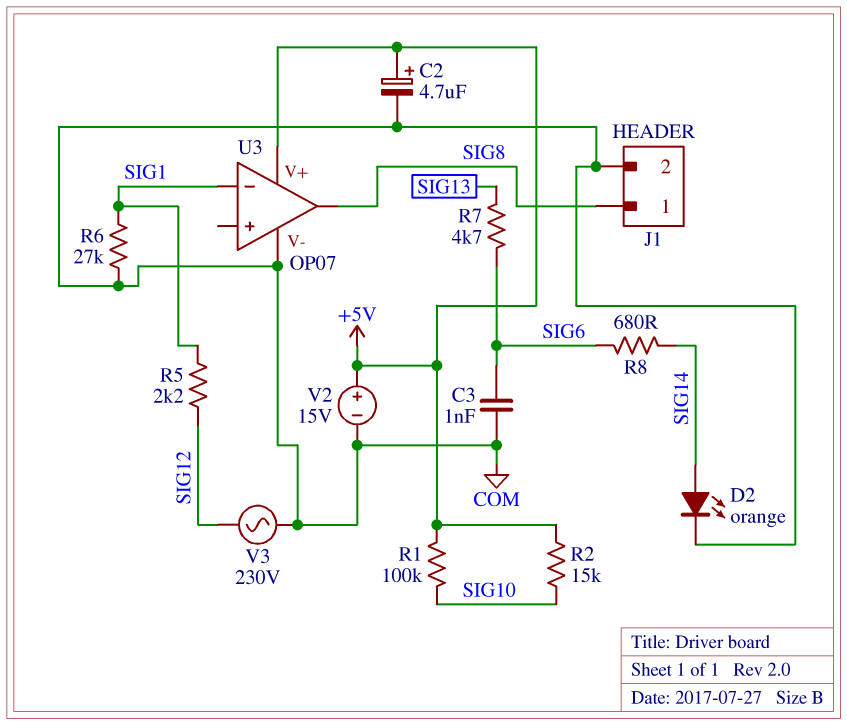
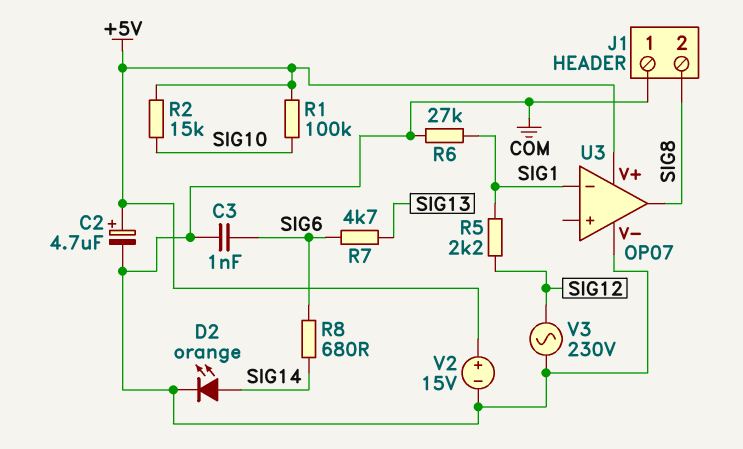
J1 pin 1: SIG8 -> COM
J1 pin 2: COM -> SIG8

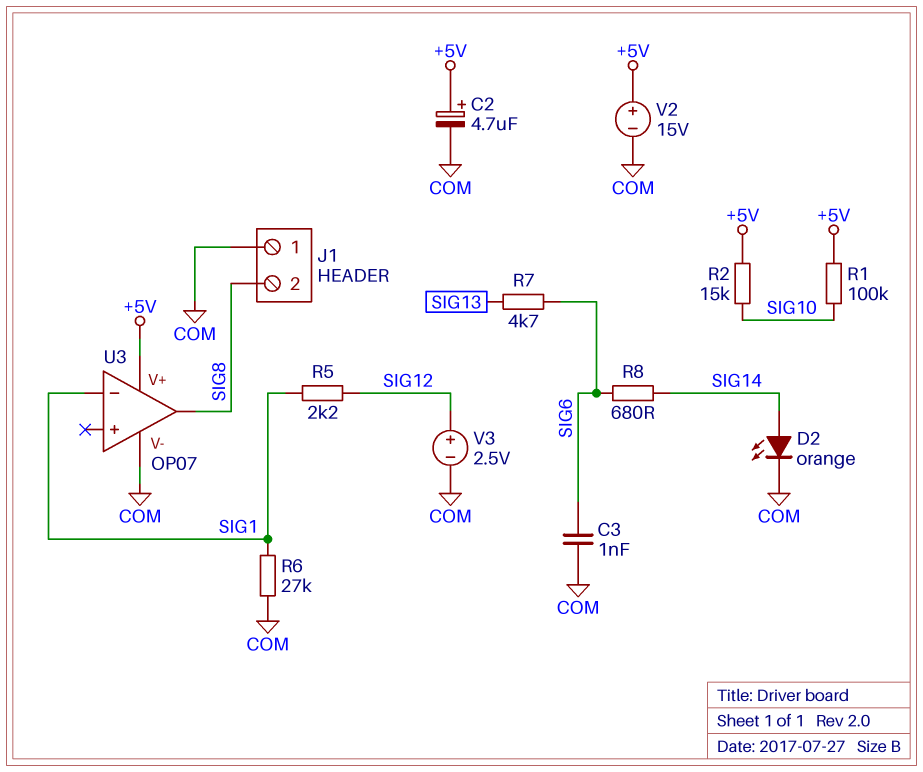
V3: AC 230V (COM, SIG12) -> 2.5V (plus SIG12, minus COM)

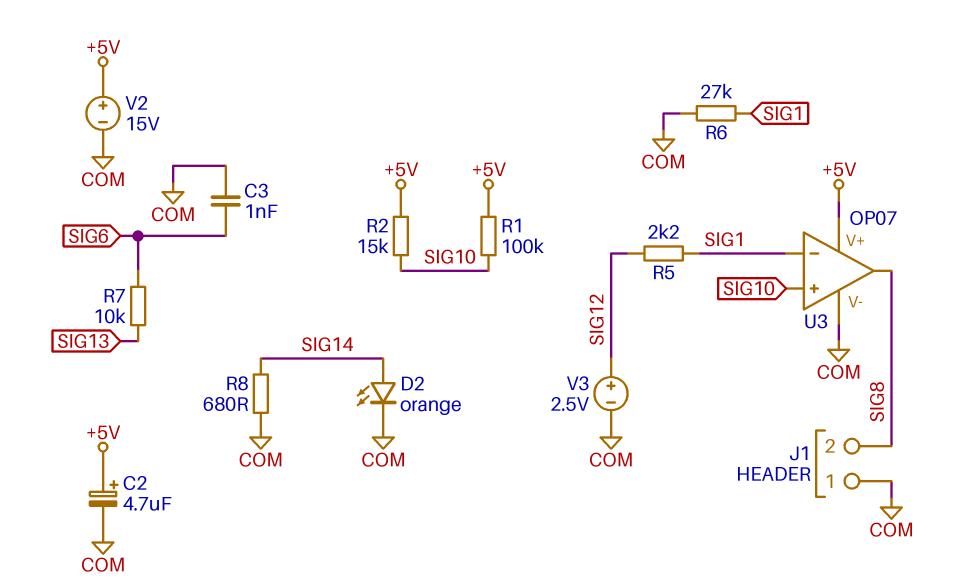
R7: 4.7k (SIG6, SIG13) -> 10k (SIG6, SIG13)
R8: 680 (SIG6, SIG14) -> 680 (COM, SIG14)
U3 pin in+: none -> SIG10

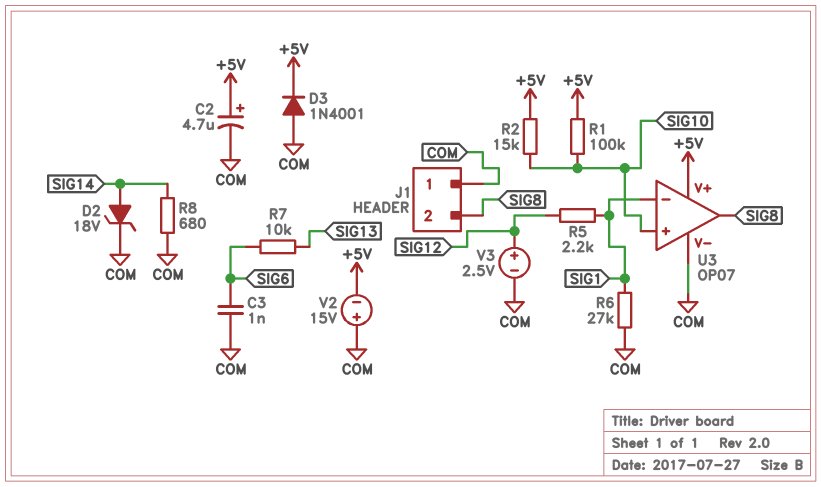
D2: LED orange (A SIG14, K COM) -> zener 18V (A SIG14, K COM)
D3: none -> diode 1N4001 (A COM, K +5V)
V2: 15V (plus +5V, minus COM) -> 15V (plus COM, minus +5V)

